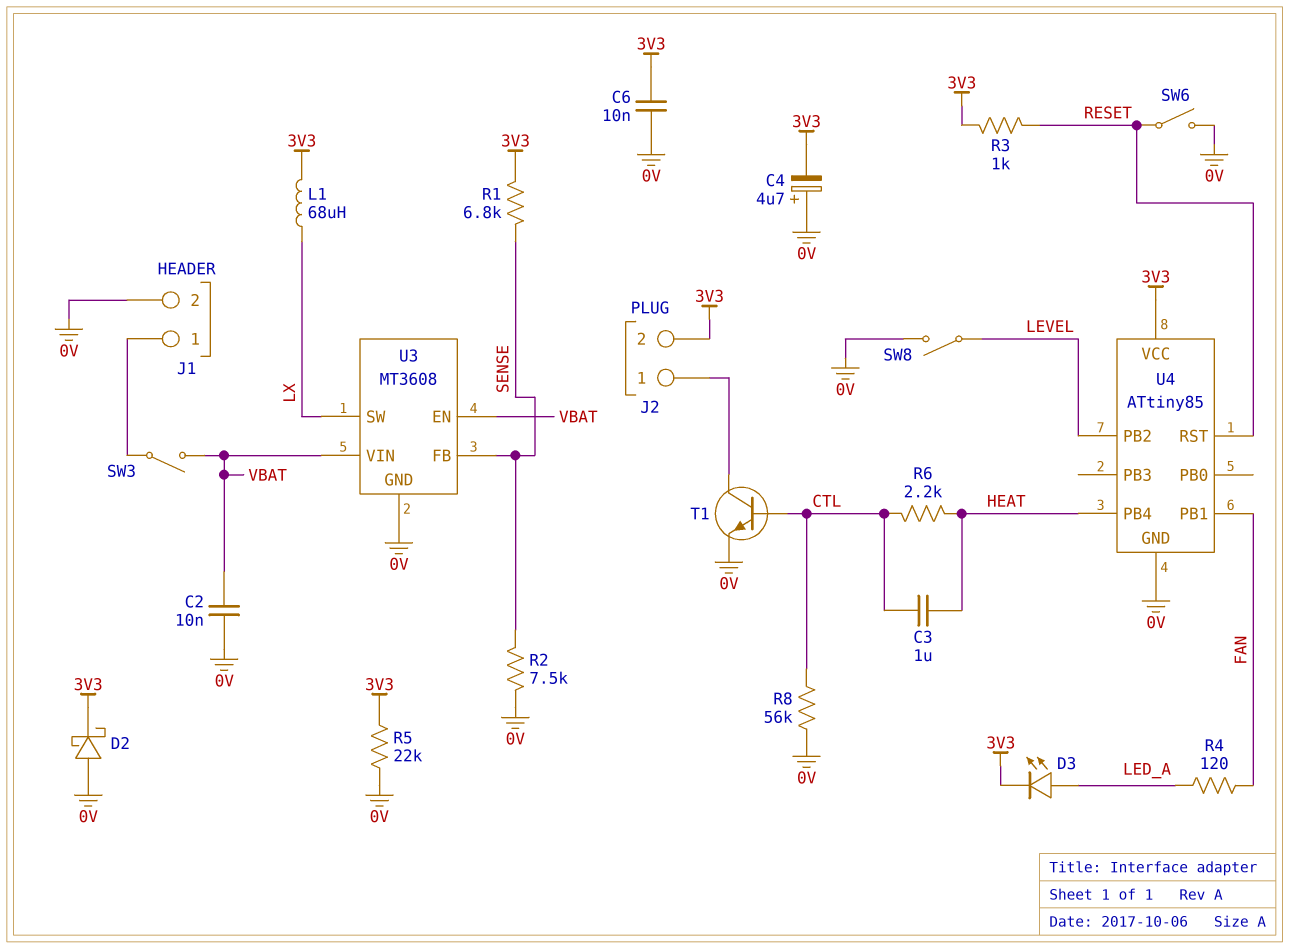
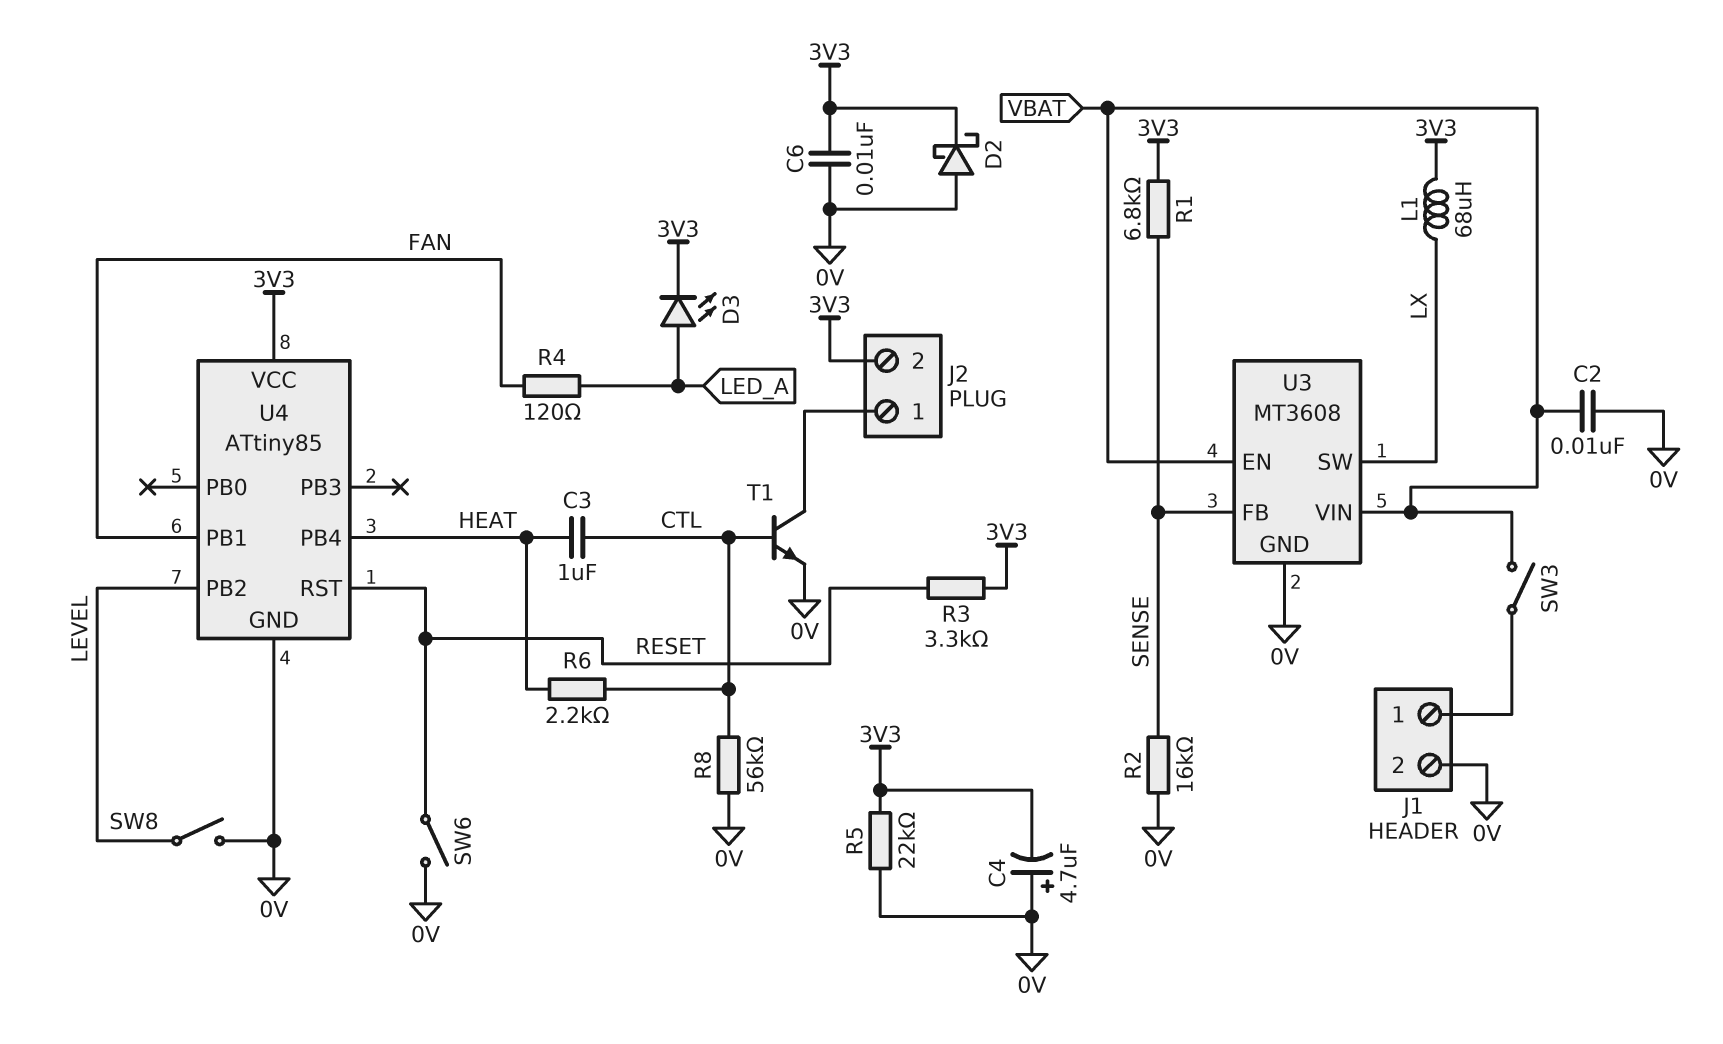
R2: 7.5k (0V, SENSE) -> 16k (0V, SENSE)
R3: 1k (3V3, RESET) -> 3.3k (3V3, RESET)

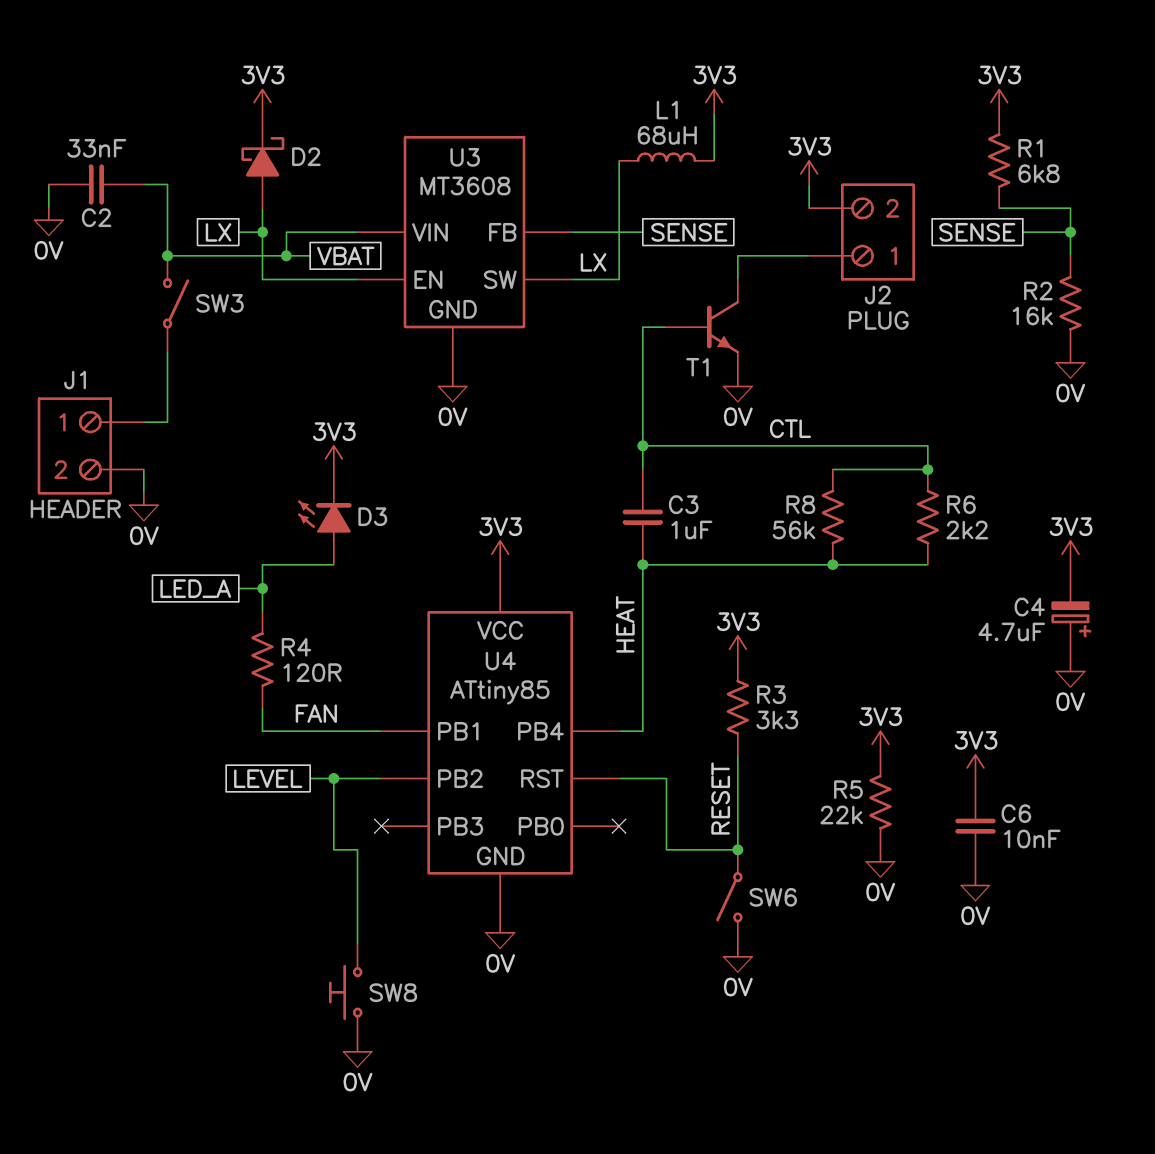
C2: 10nF (0V, VBAT) -> 33nF (0V, VBAT)
D2: schottky (A 0V, K 3V3) -> schottky (A LX, K 3V3)
R8: 56k (0V, CTL) -> 56k (CTL, HEAT)
SW8: switch (0V, LEVEL) -> button (0V, LEVEL)
U3 pin EN: VBAT -> LX

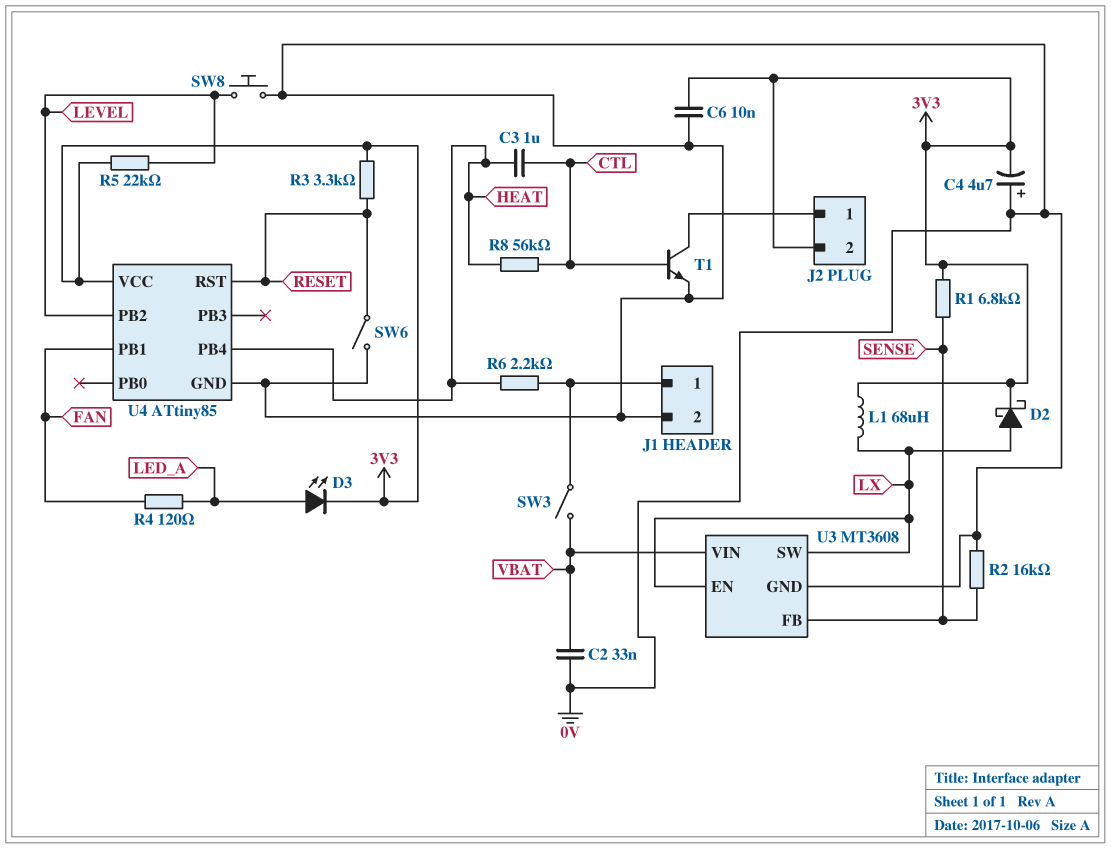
R5: 22k (0V, 3V3) -> 22k (3V3, LEVEL)
R6: 2.2k (CTL, HEAT) -> 2.2k (HEAT, J1/1)

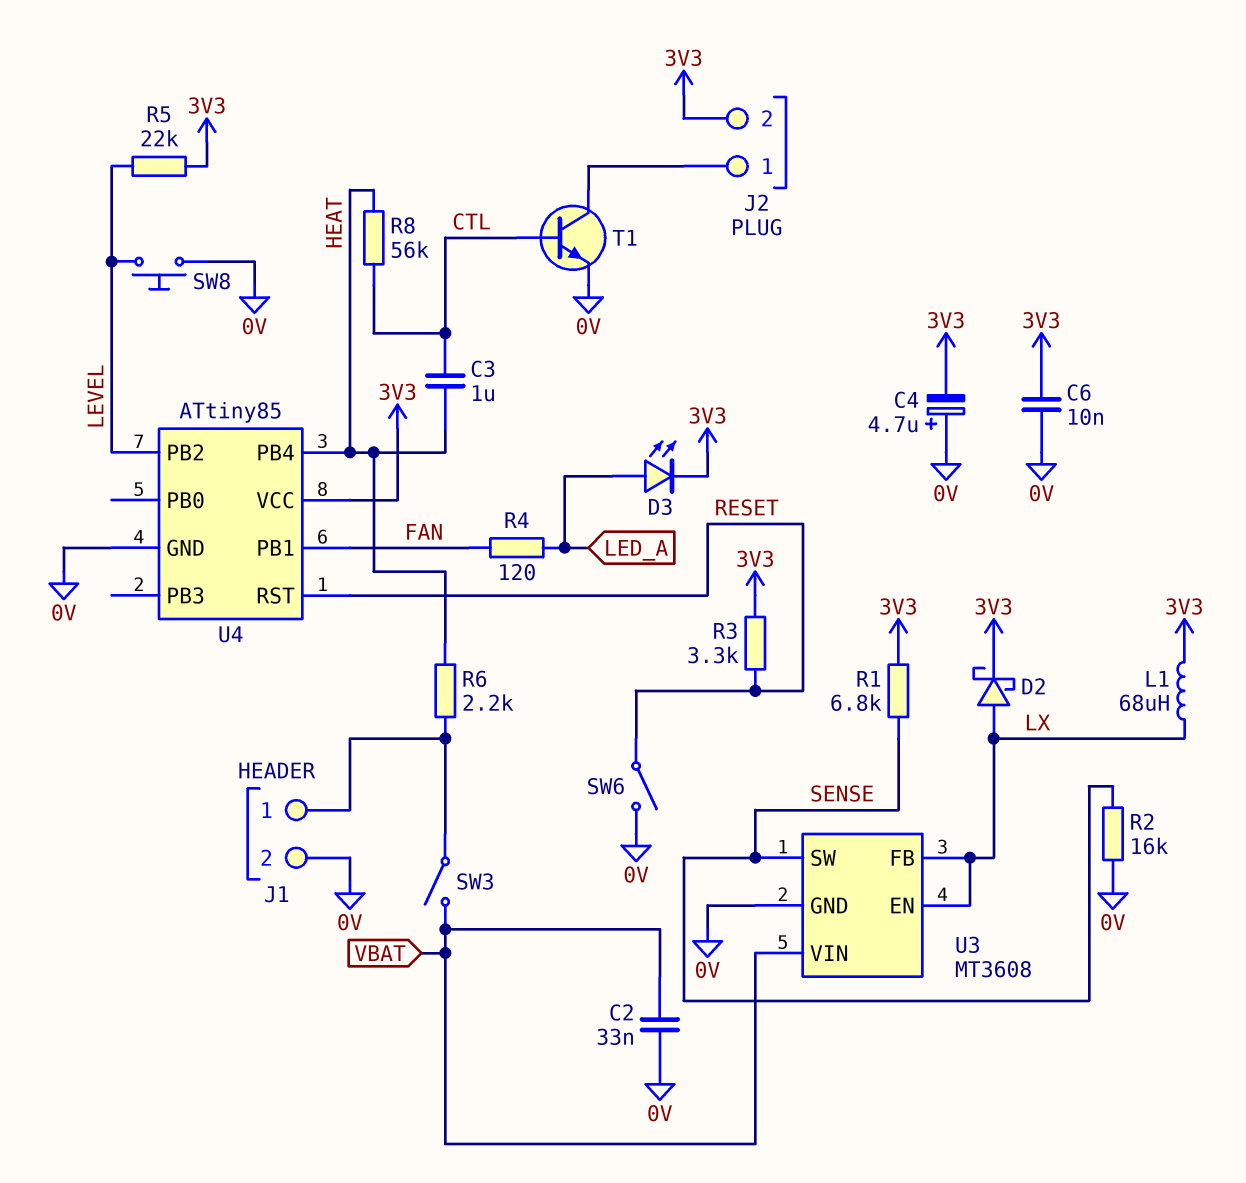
U3 pin FB: SENSE -> LX
U3 pin SW: LX -> SENSE

